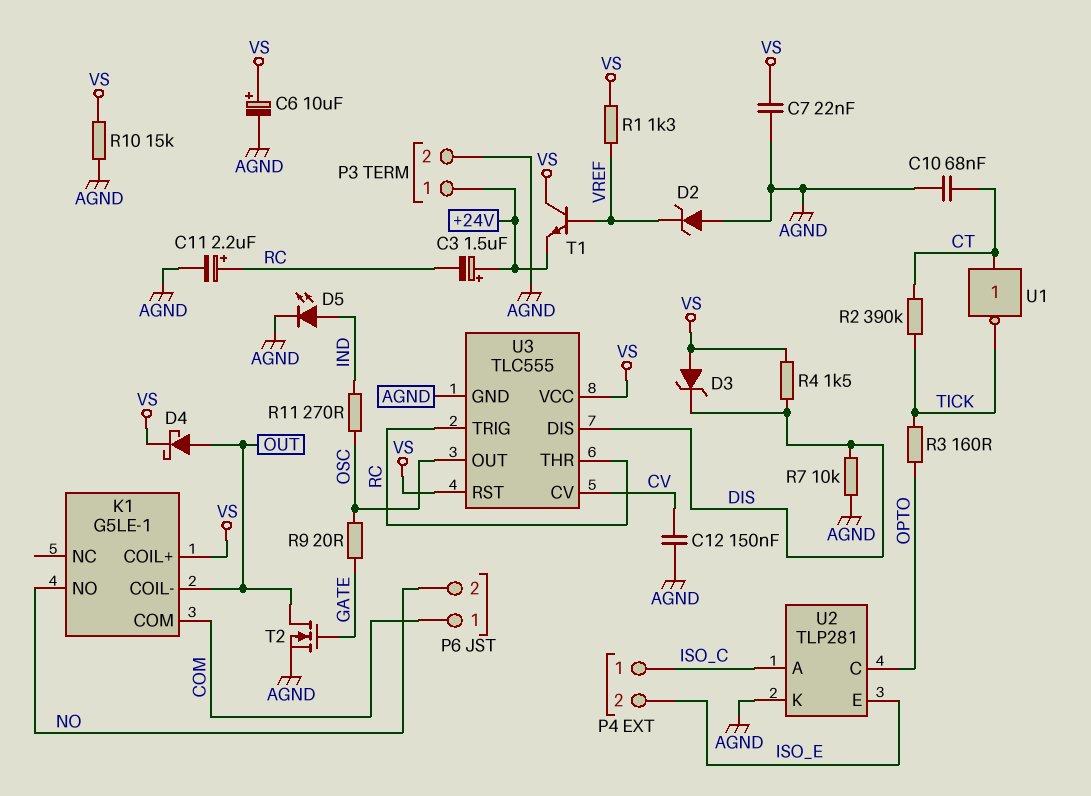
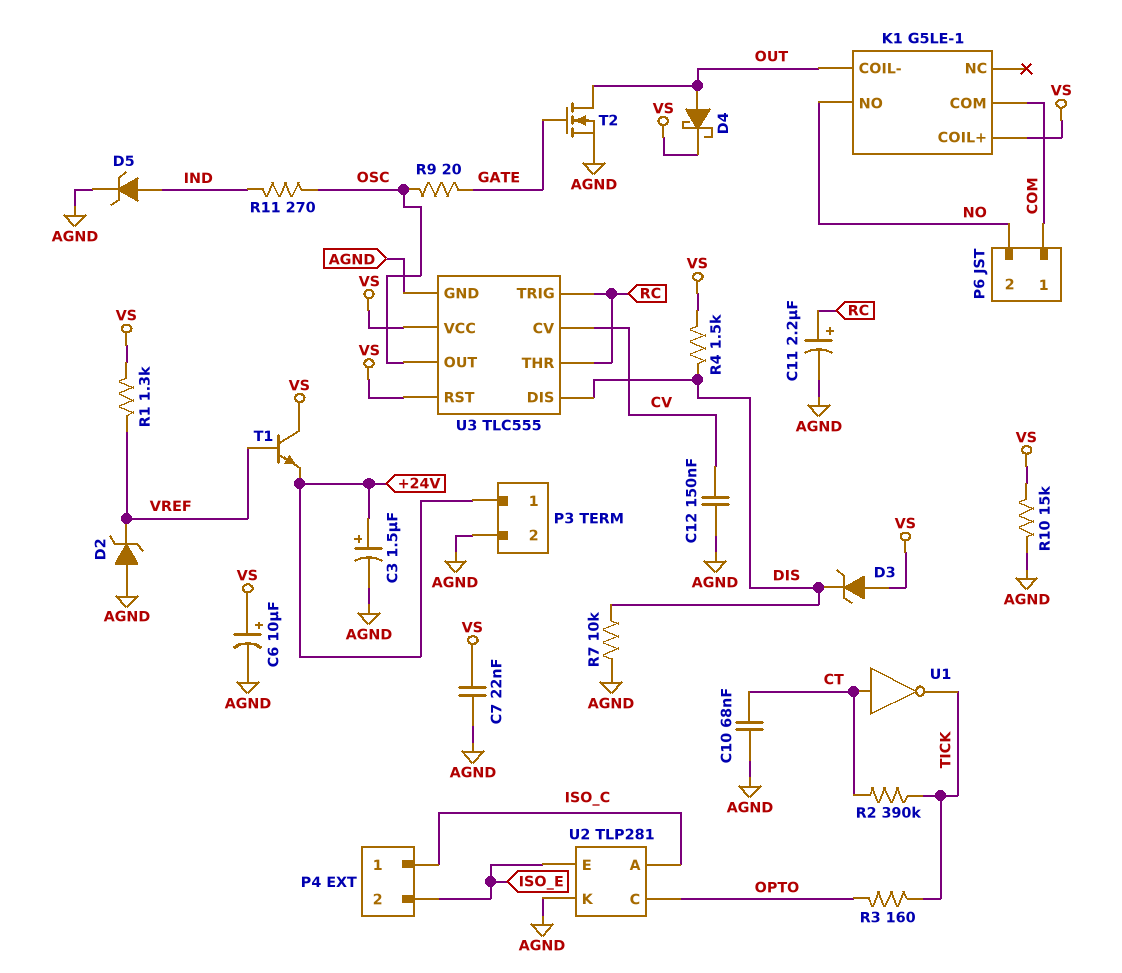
C3: 1.5uF (plus +24V, minus RC) -> 1.5uF (plus +24V, minus AGND)
D5: LED (A IND, K AGND) -> zener (A IND, K AGND)

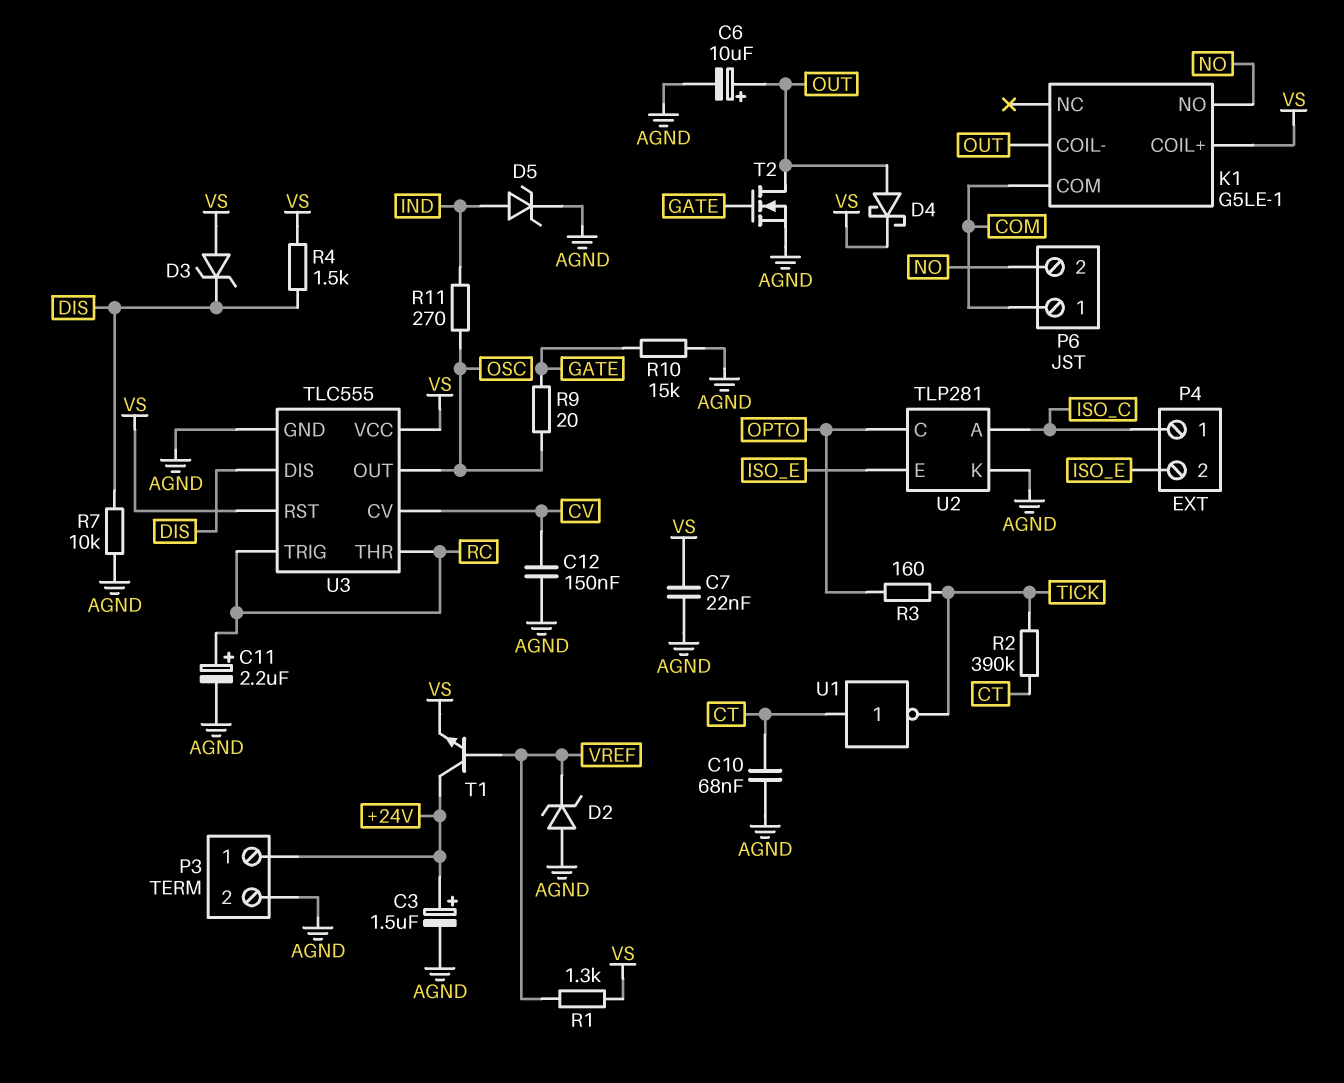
C6: 10uF (plus VS, minus AGND) -> 10uF (plus OUT, minus AGND)
R10: 15k (AGND, VS) -> 15k (AGND, GATE)
T1: NPN (B VREF, C VS, E +24V) -> NPN (B VREF, C +24V, E VS)

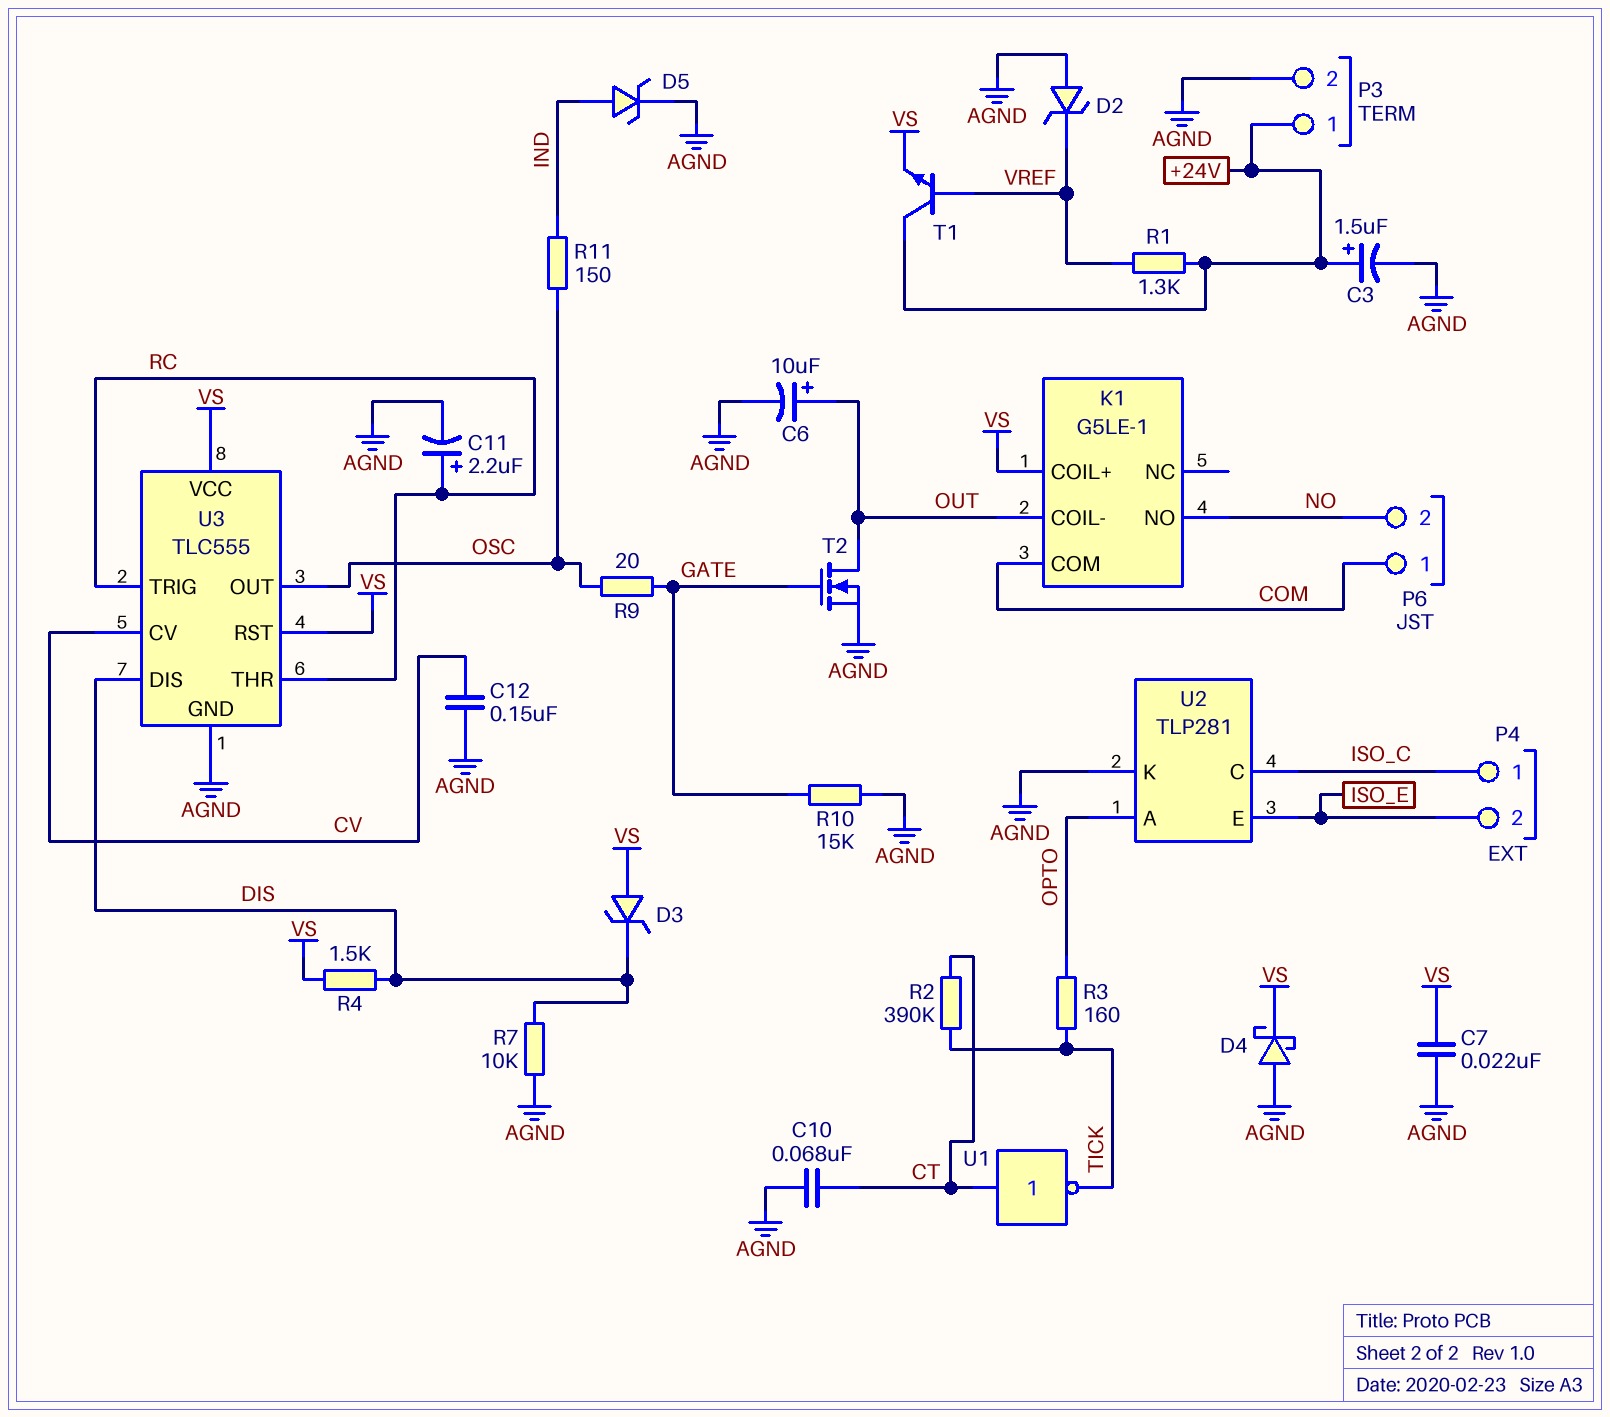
D4: schottky (A OUT, K VS) -> schottky (A AGND, K VS)
R1: 1.3k (VREF, VS) -> 1.3k (+24V, VREF)
R11: 270 (IND, OSC) -> 150 (IND, OSC)
U2 pin A: ISO_C -> OPTO
U2 pin C: OPTO -> ISO_C

